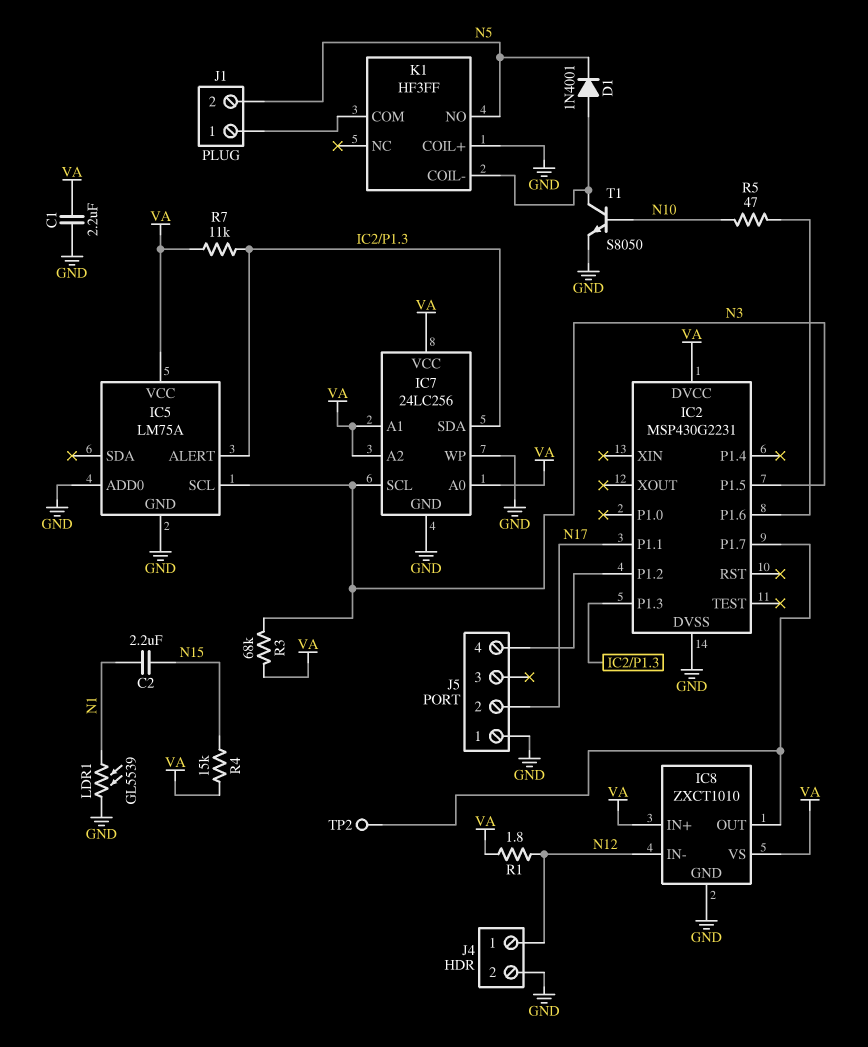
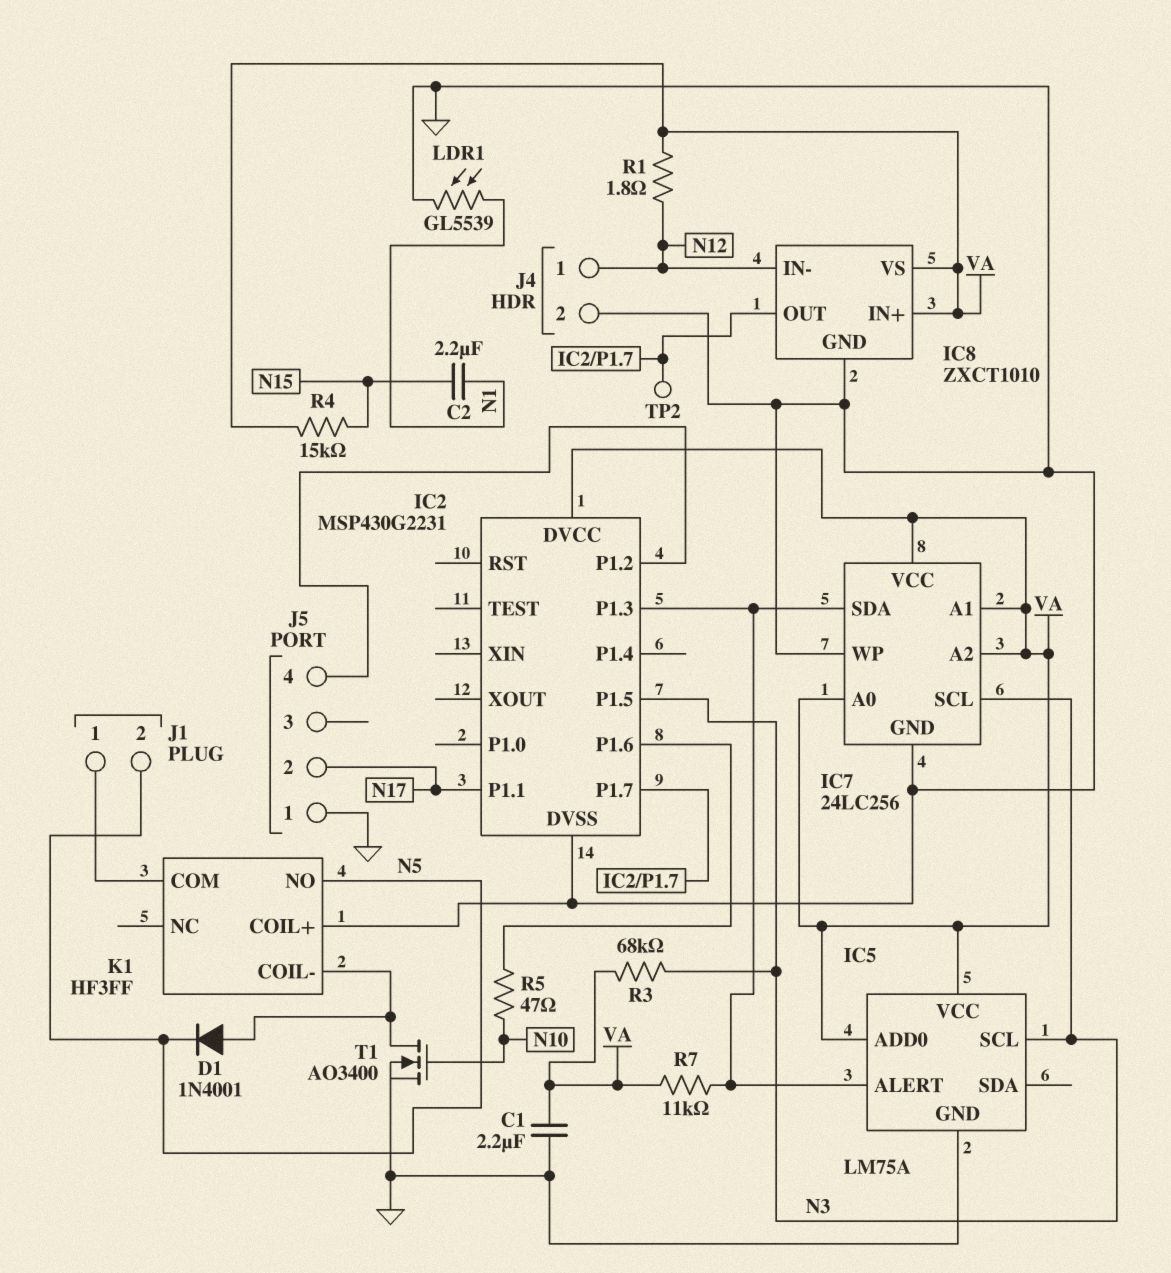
IC5 pin ADD0: GND -> VA
T1: NPN S8050 (B N10, C K1/COIL-, E GND) -> NMOS AO3400 (G N10, D K1/COIL-, S GND)

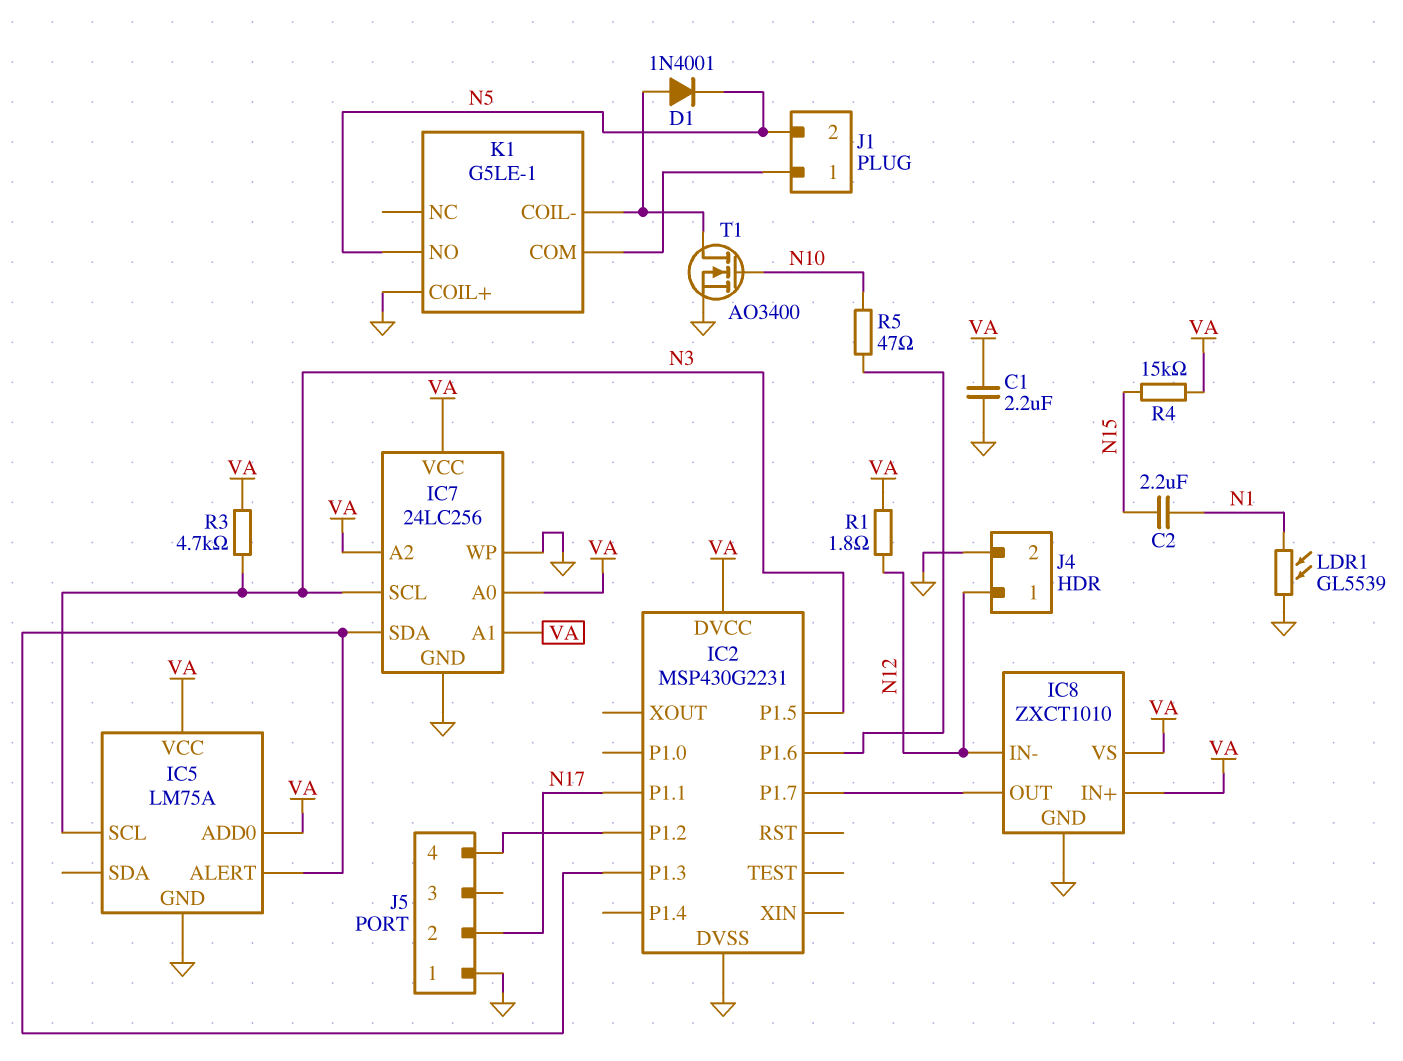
K1: HF3FF -> G5LE-1
R3: 68k (N3, VA) -> 4.7k (N3, VA)
R7: 11k (IC2/P1.3, VA) -> none
TP2: test point (IC2/P1.7) -> none

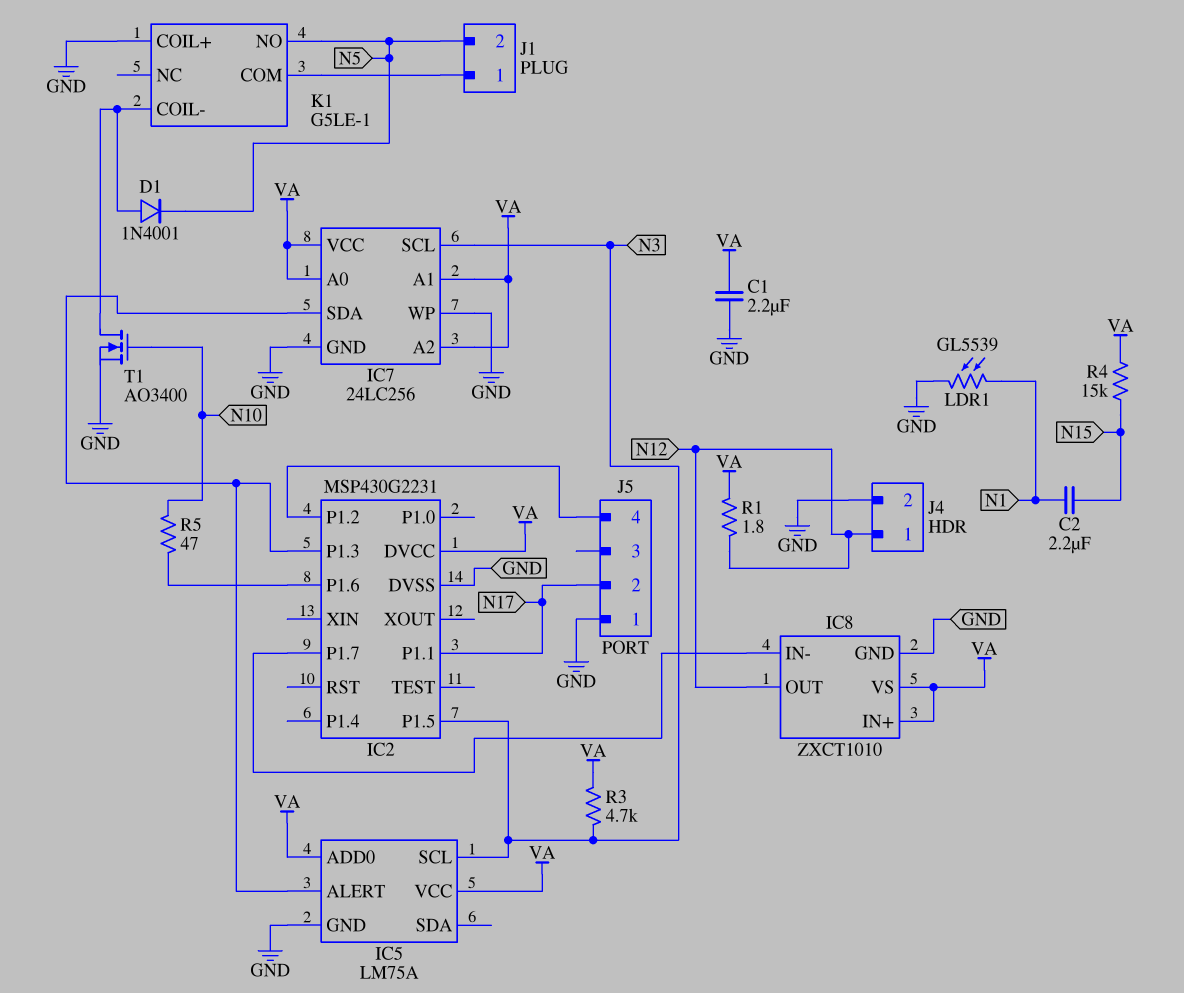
IC8 pin IN-: N12 -> IC2/P1.7
IC8 pin OUT: IC2/P1.7 -> N12

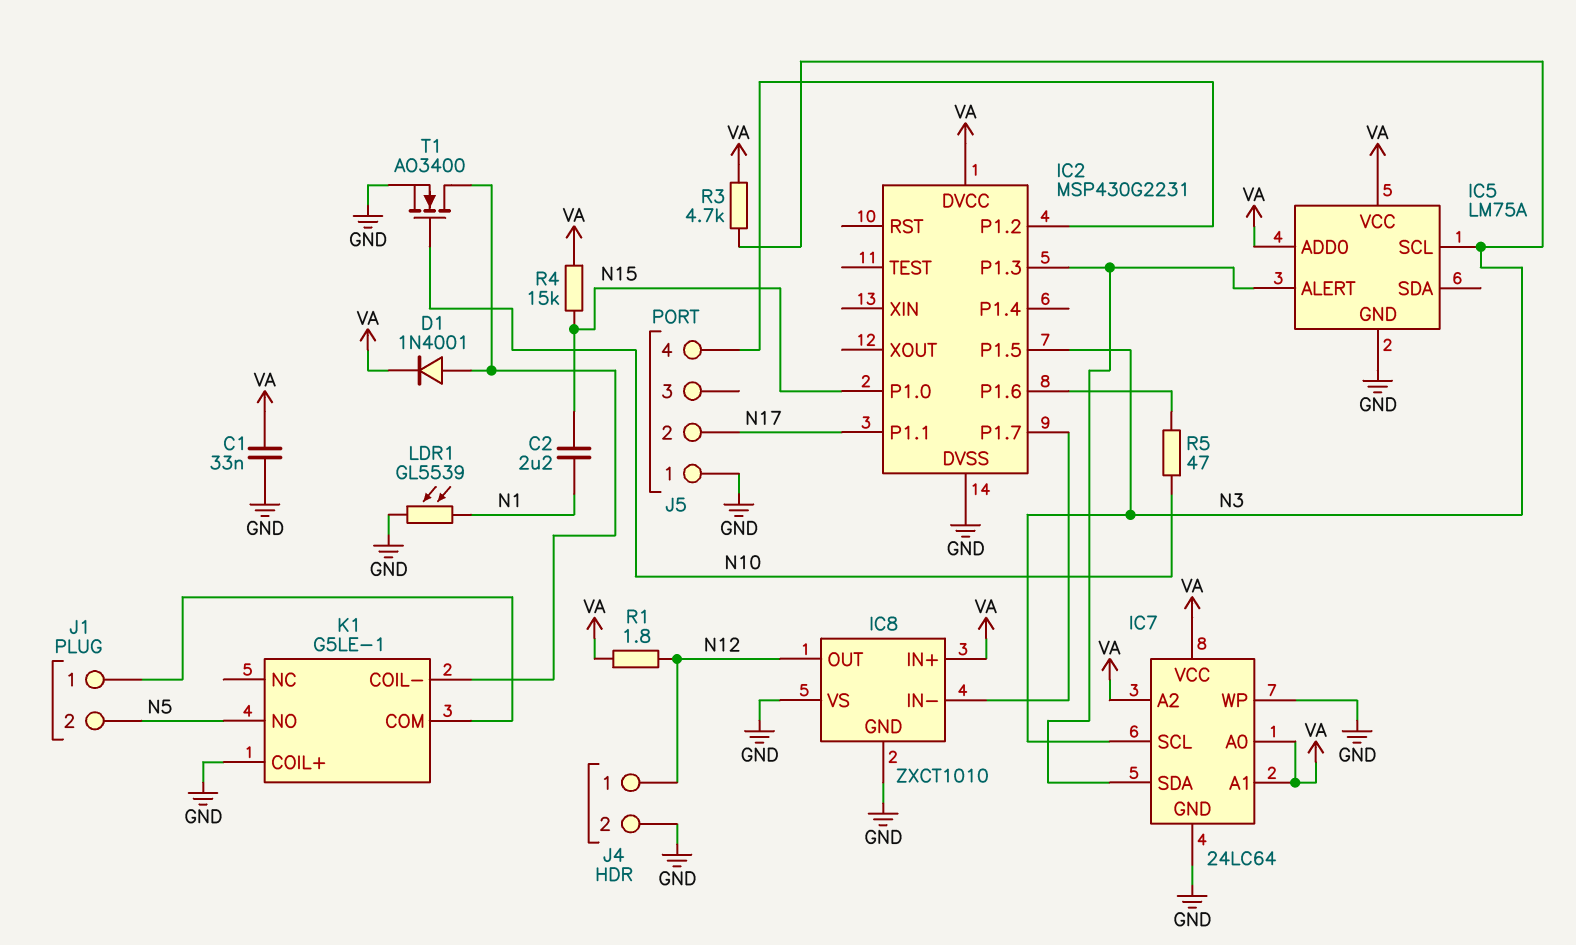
C1: 2.2uF (GND, VA) -> 33nF (GND, VA)
D1: diode 1N4001 (A K1/COIL-, K N5) -> diode 1N4001 (A K1/COIL-, K VA)
IC2 pin P1.0: none -> N15
IC7: 24LC256 -> 24LC64
IC8 pin VS: VA -> GND

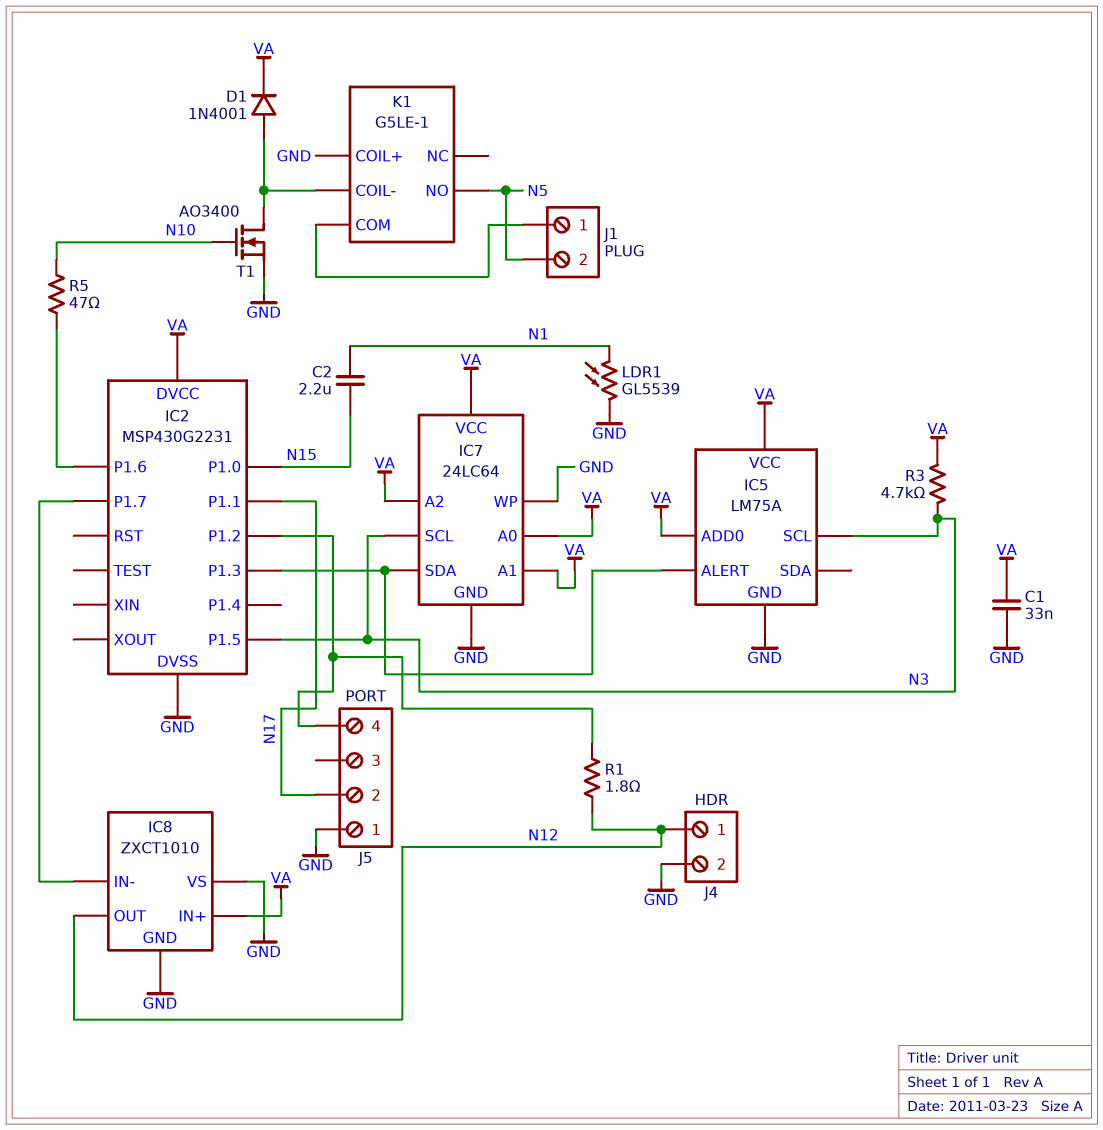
R1: 1.8 (N12, VA) -> 1.8 (IC2/P1.2, N12)
R4: 15k (N15, VA) -> none

